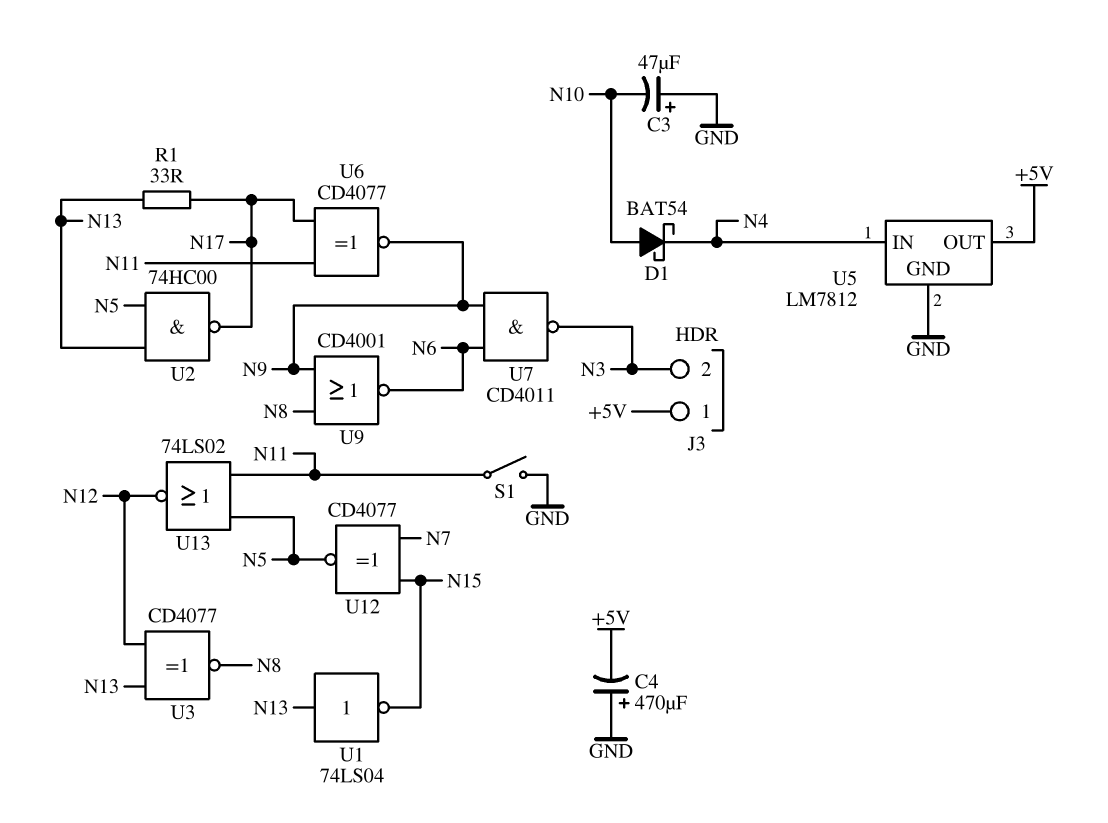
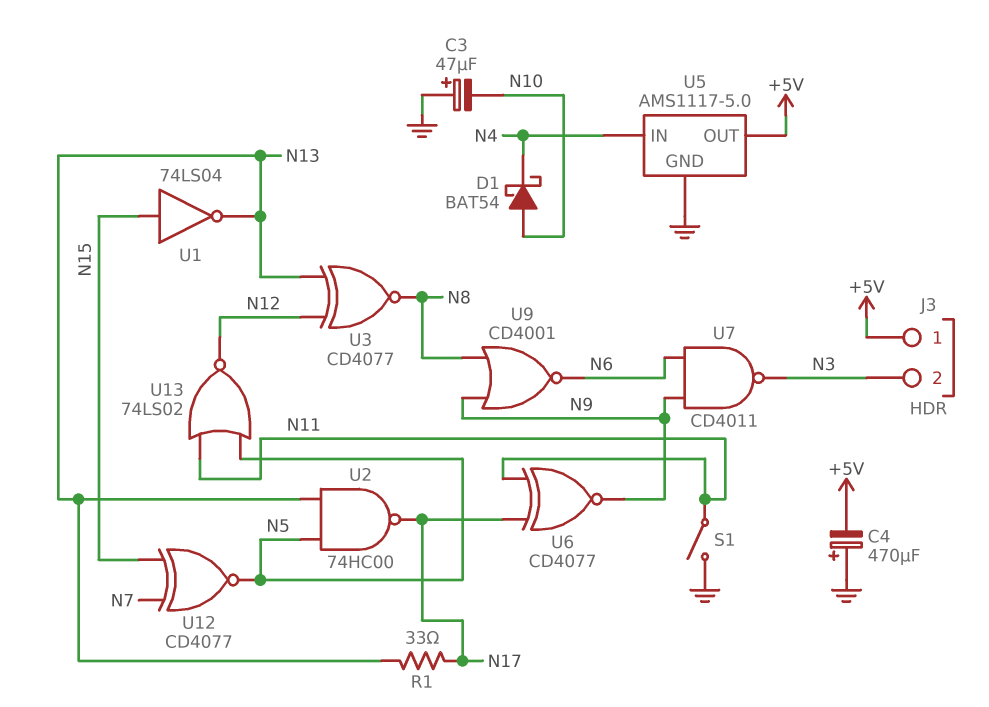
U1: NOT 74LS04 (in N13, out N15) -> NOT 74LS04 (in N15, out N13)
U5: LM7812 -> AMS1117-5.0

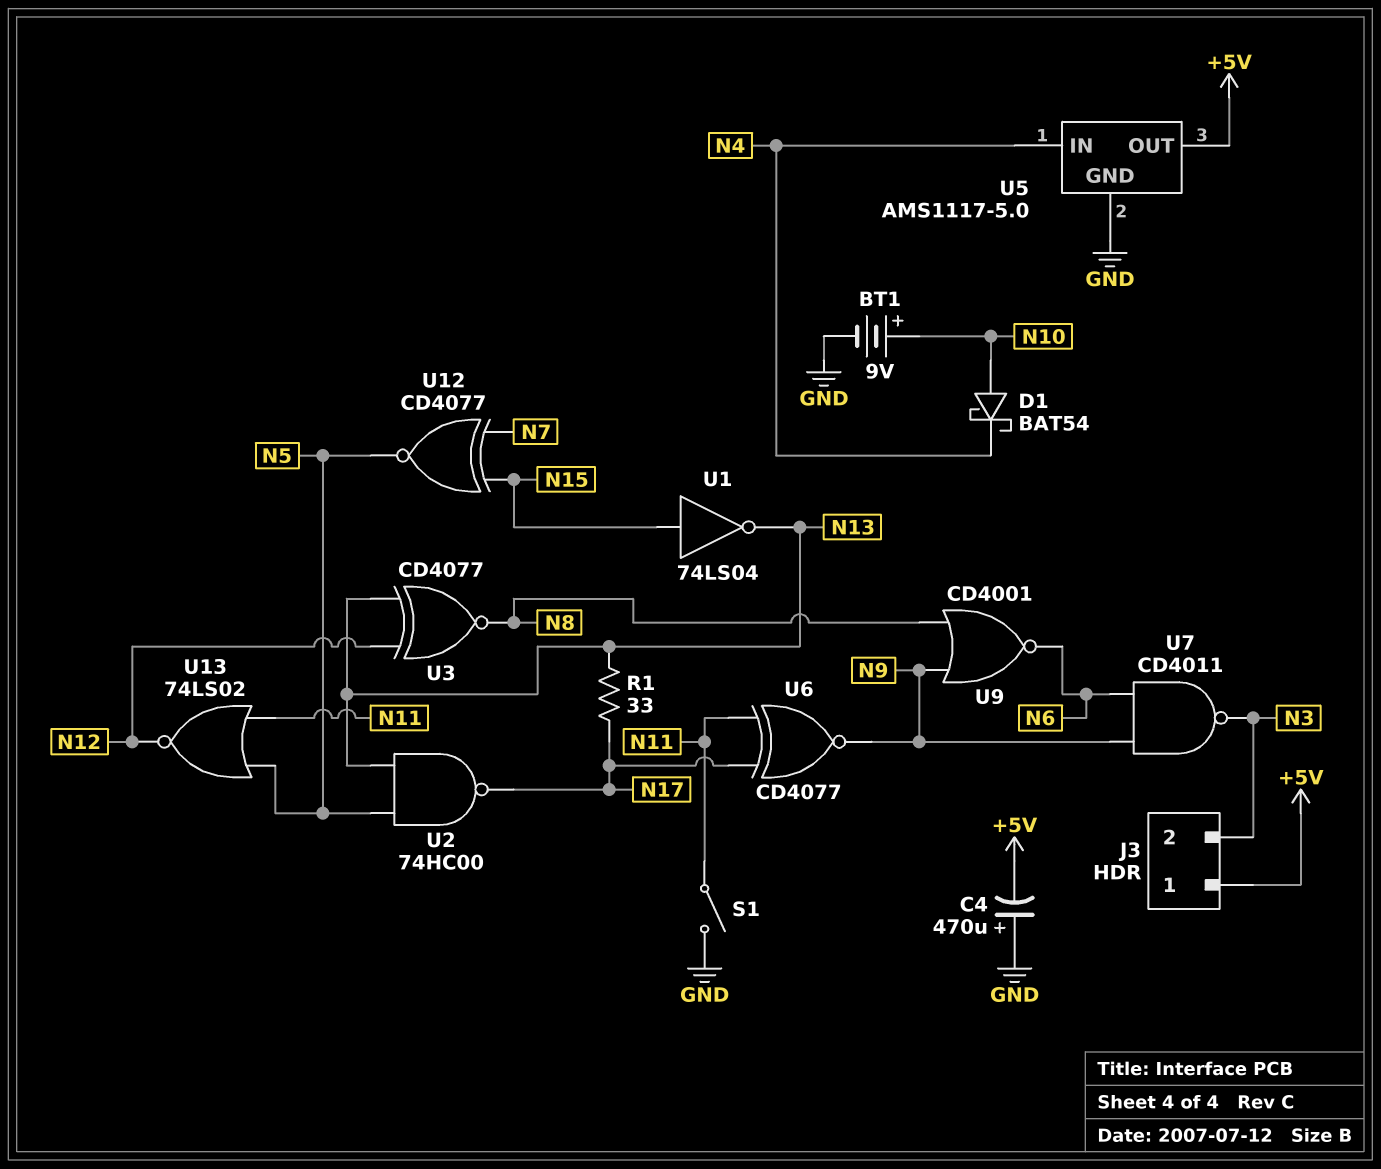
BT1: none -> 9V (plus N10, minus GND)
C3: 47uF (plus GND, minus N10) -> none

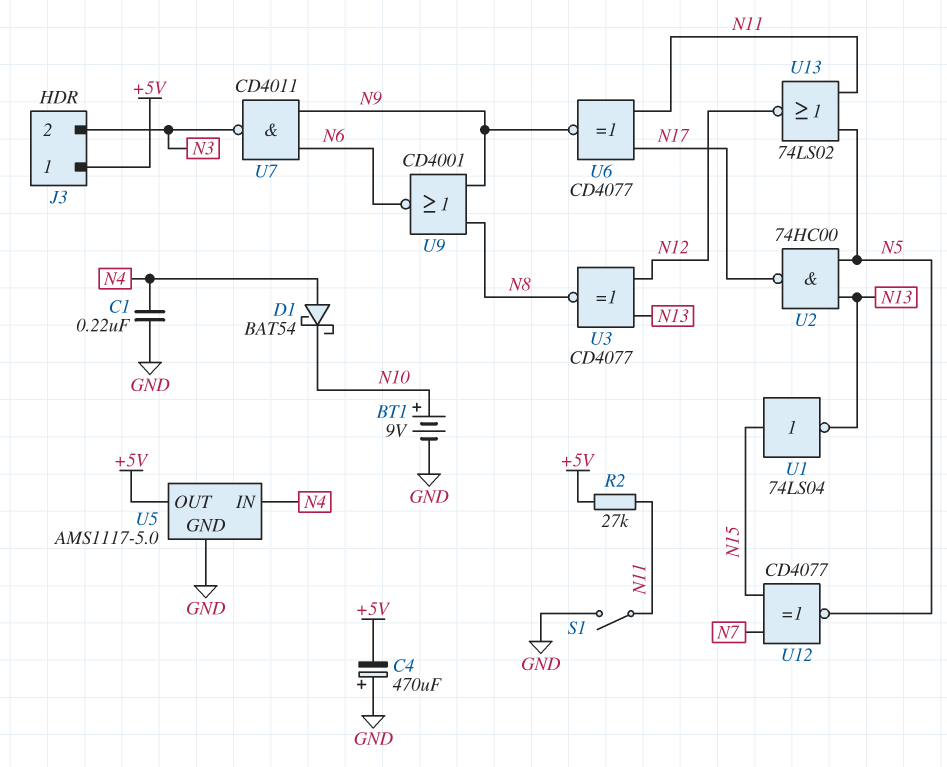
C1: none -> 220nF (GND, N4)
D1: schottky BAT54 (A N10, K N4) -> schottky BAT54 (A N4, K N10)
R1: 33 (N13, N17) -> none
R2: none -> 27k (+5V, N11)

